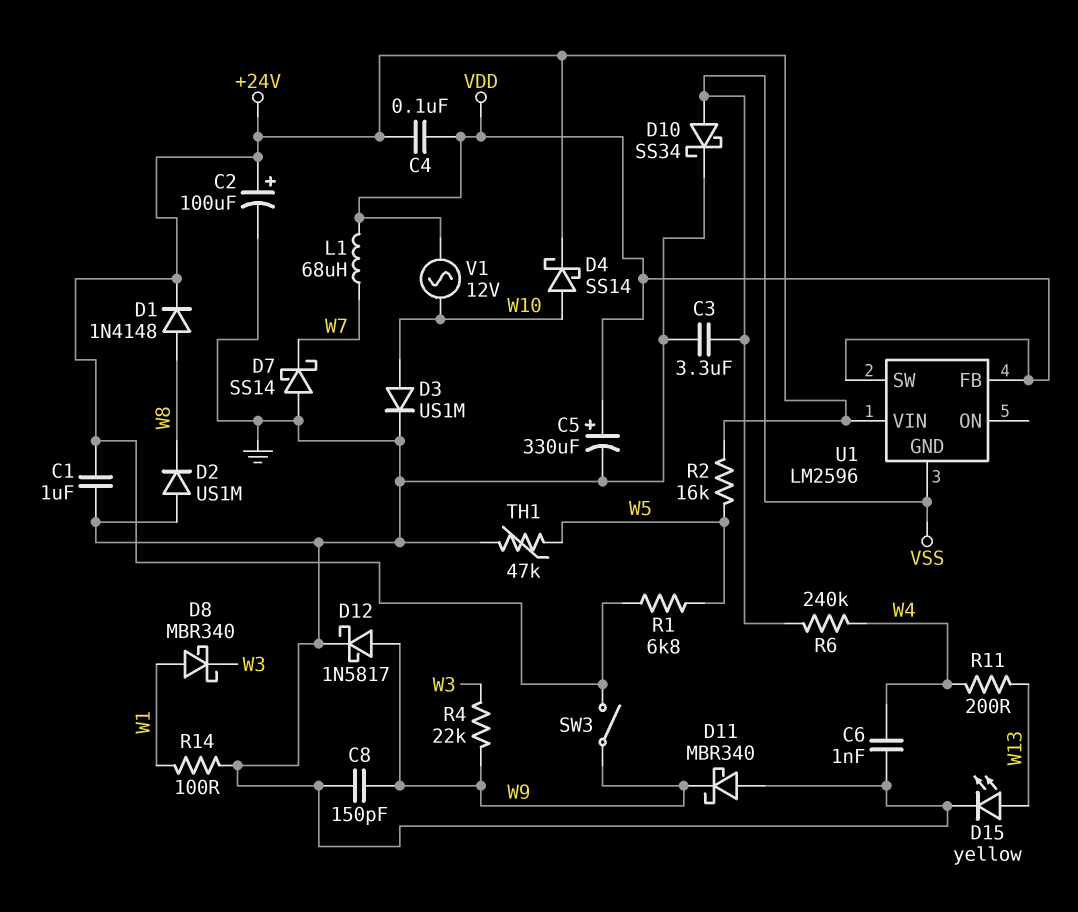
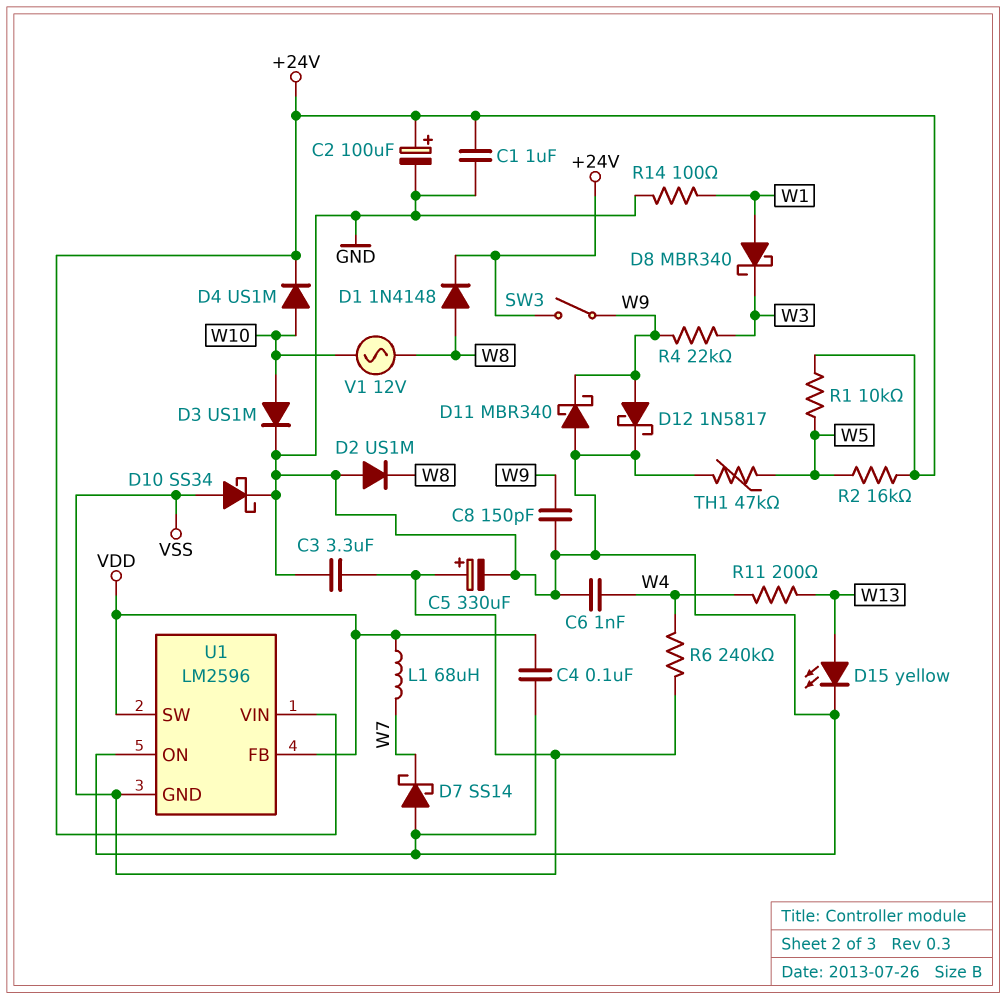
C4: 100nF (+24V, VDD) -> 100nF (GND, VDD)
C5: 330uF (plus VDD, minus GND) -> 330uF (plus VSS, minus GND)
D4: schottky SS14 (A W10, K +24V) -> diode US1M (A W10, K +24V)
R1: 6.8k (+24V, W5) -> 10k (+24V, W5)
U1 pin ON: none -> GND
V1: AC 12V (VDD, W10) -> AC 12V (W8, W10)

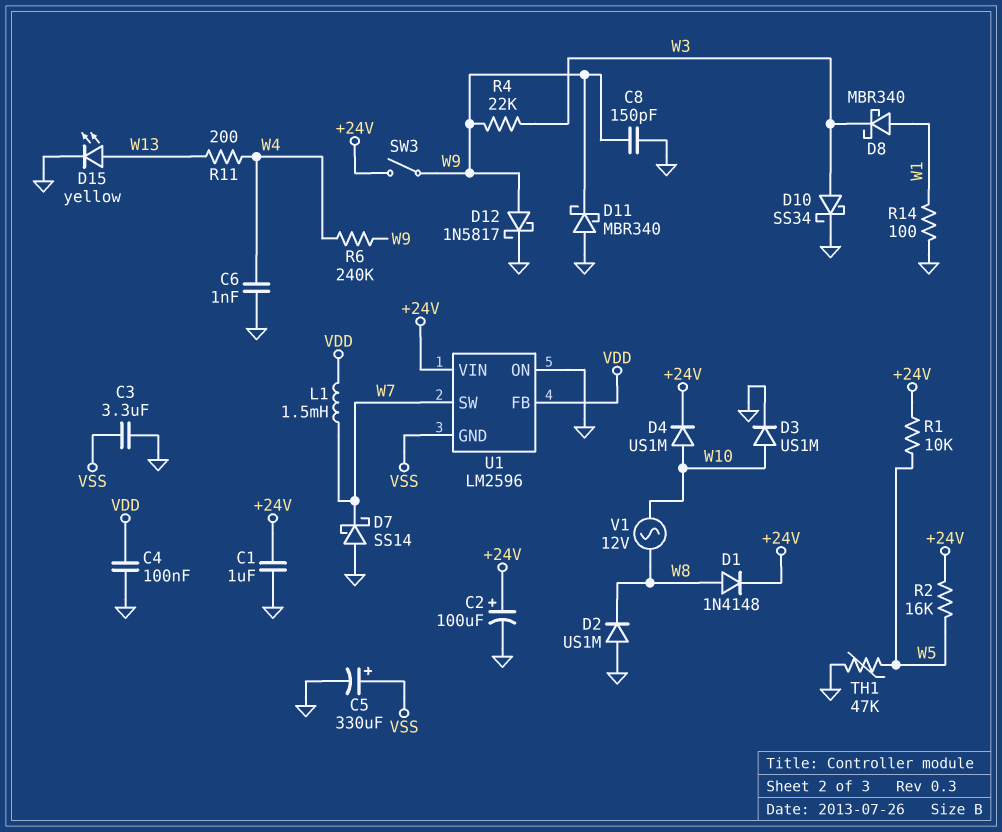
D10: schottky SS34 (A VSS, K GND) -> schottky SS34 (A W3, K GND)
L1: 68uH (VDD, W7) -> 1.5mH (VDD, W7)
R6: 240k (VSS, W4) -> 240k (W4, W9)
U1 pin SW: VDD -> W7

